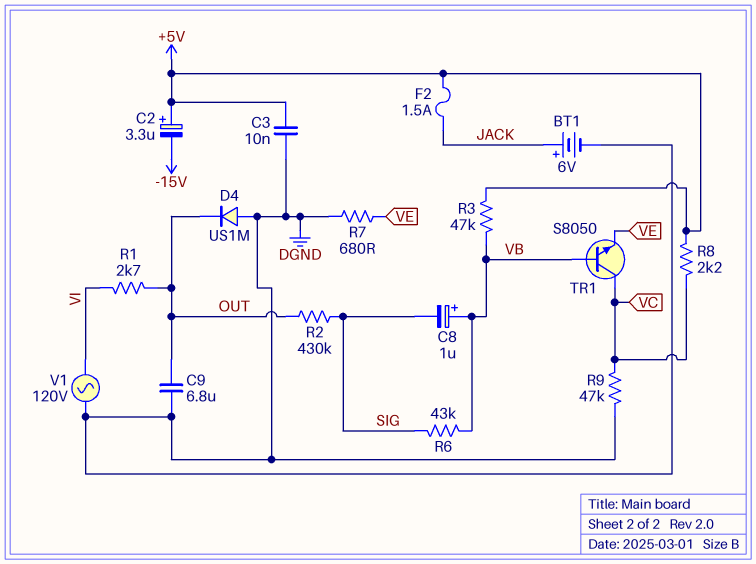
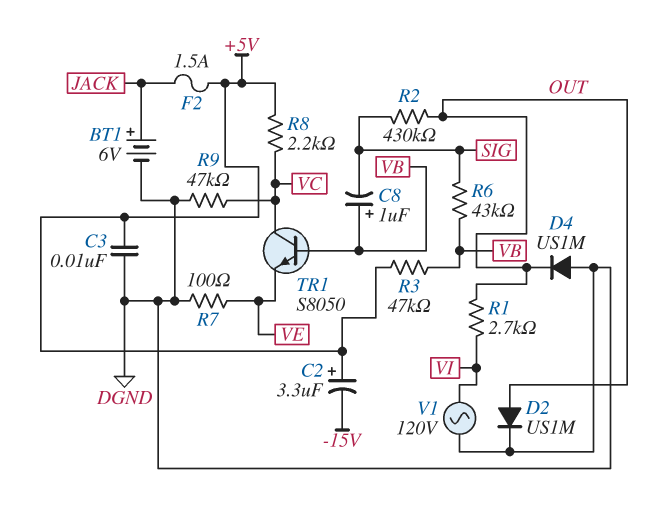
C9: 6.8uF (DGND, OUT) -> none
D2: none -> diode US1M (A OUT, K DGND)
R7: 680 (DGND, VE) -> 100 (DGND, VE)

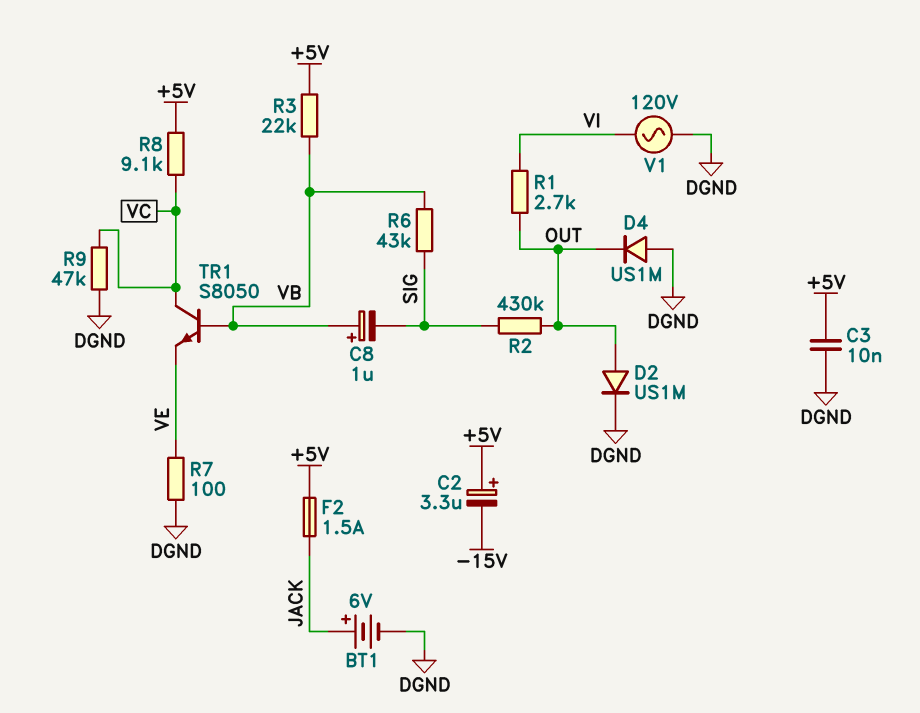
R3: 47k (+5V, VB) -> 22k (+5V, VB)
R8: 2.2k (+5V, VC) -> 9.1k (+5V, VC)

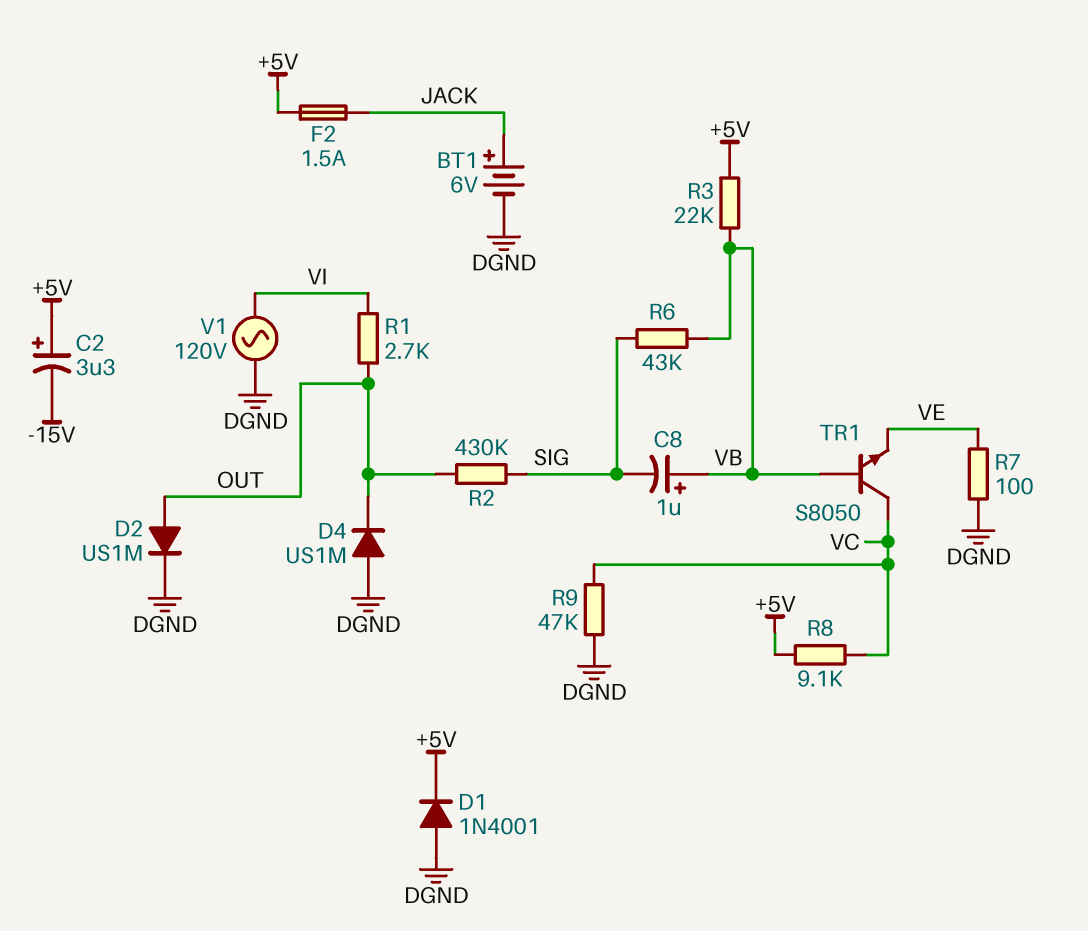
C3: 10nF (+5V, DGND) -> none
D1: none -> diode 1N4001 (A DGND, K +5V)

